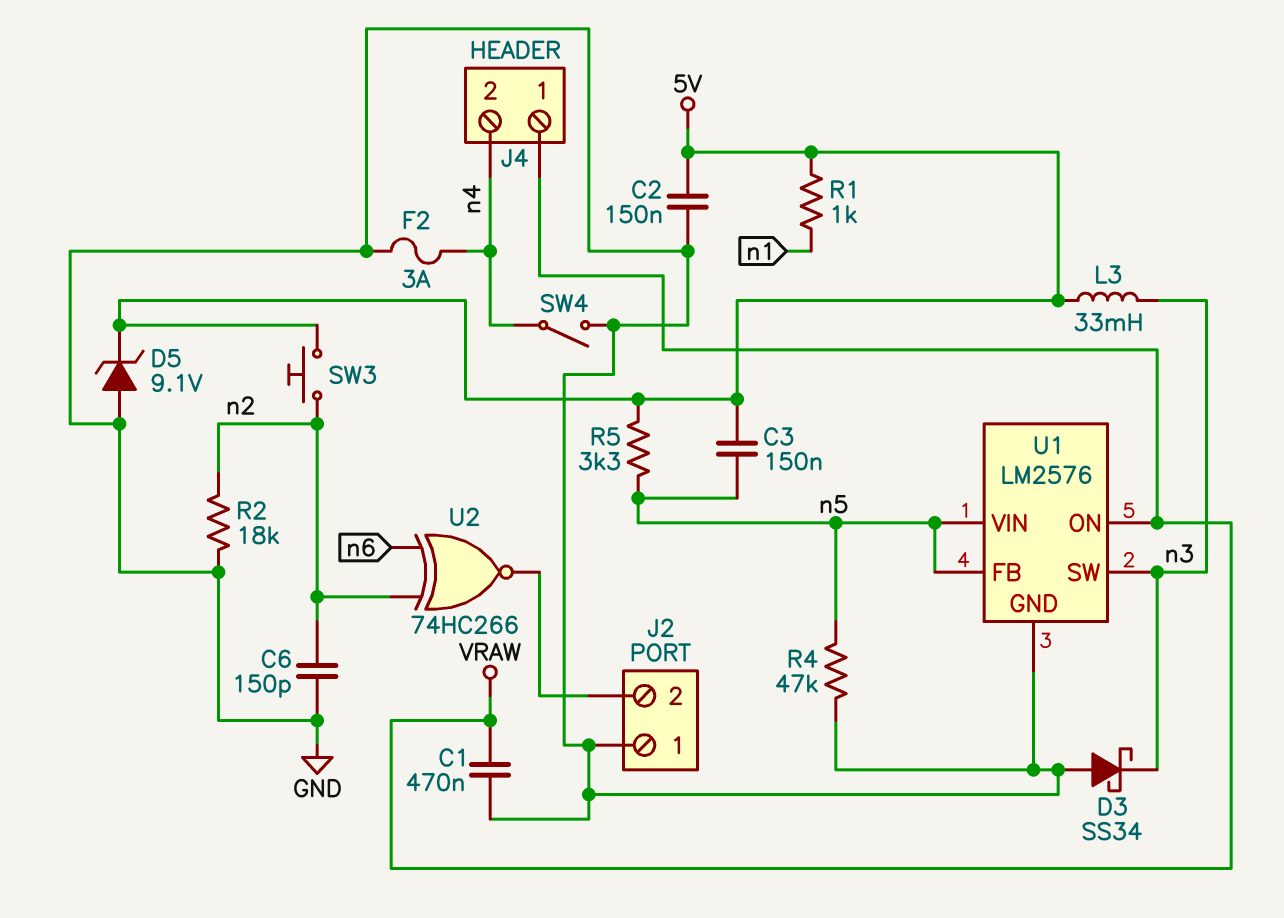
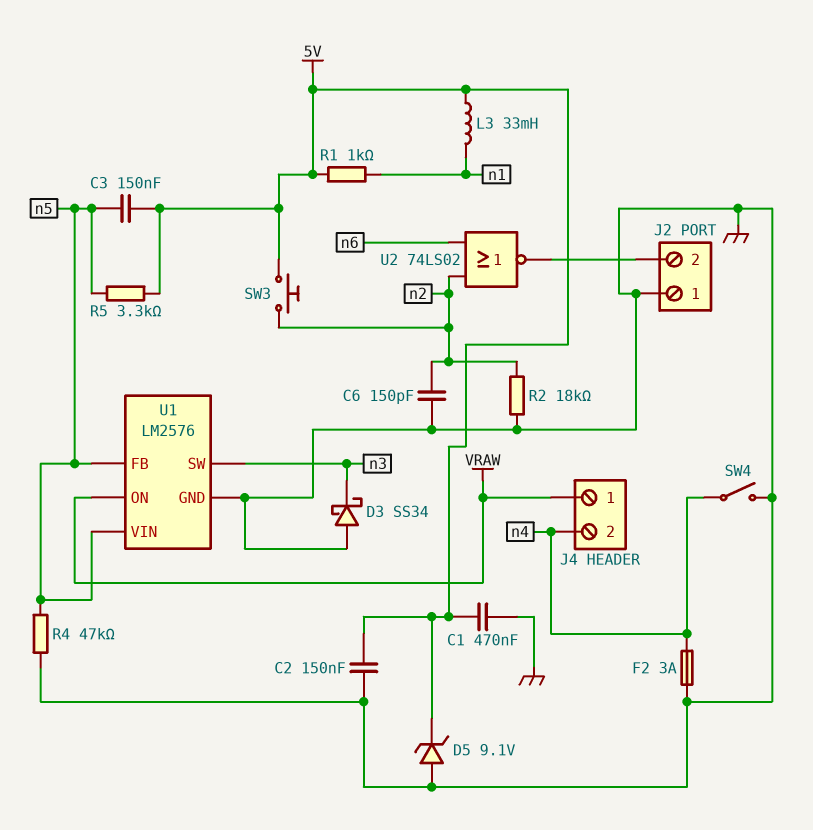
C1: 470nF (GND, VRAW) -> 470nF (5V, GND)
L3: 33mH (5V, n3) -> 33mH (5V, n1)
U2: XNOR 74HC266 (in n2, in n6, out J2/2) -> NOR 74LS02 (in n2, in n6, out J2/2)

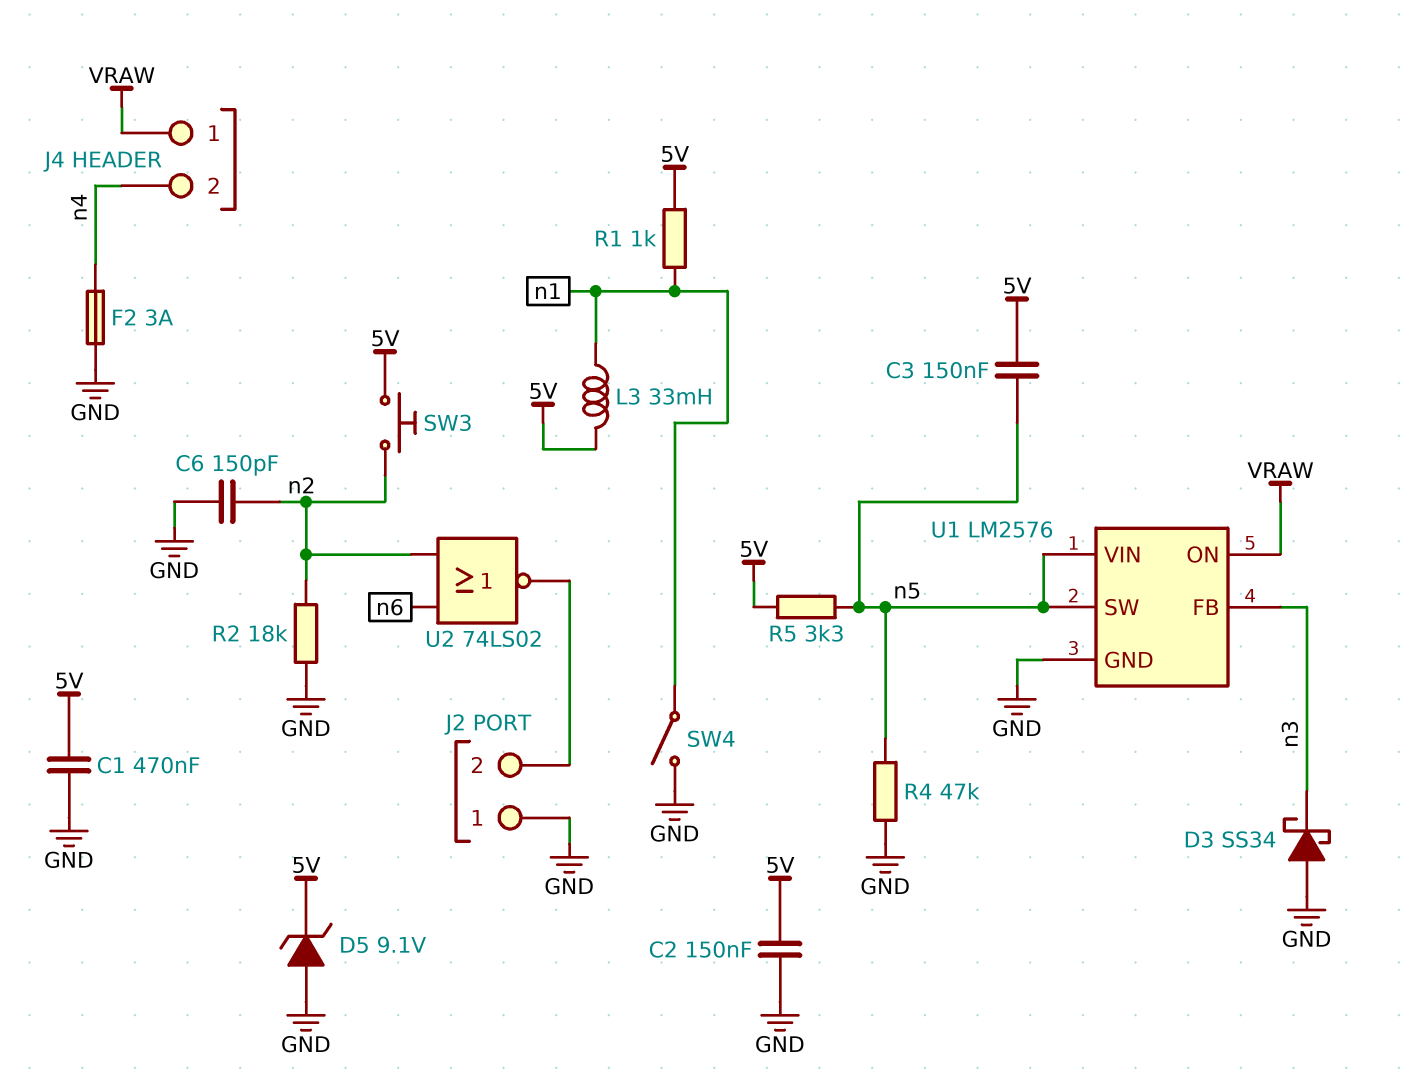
SW4: switch (GND, n4) -> switch (GND, n1)
U1 pin FB: n5 -> n3
U1 pin SW: n3 -> n5

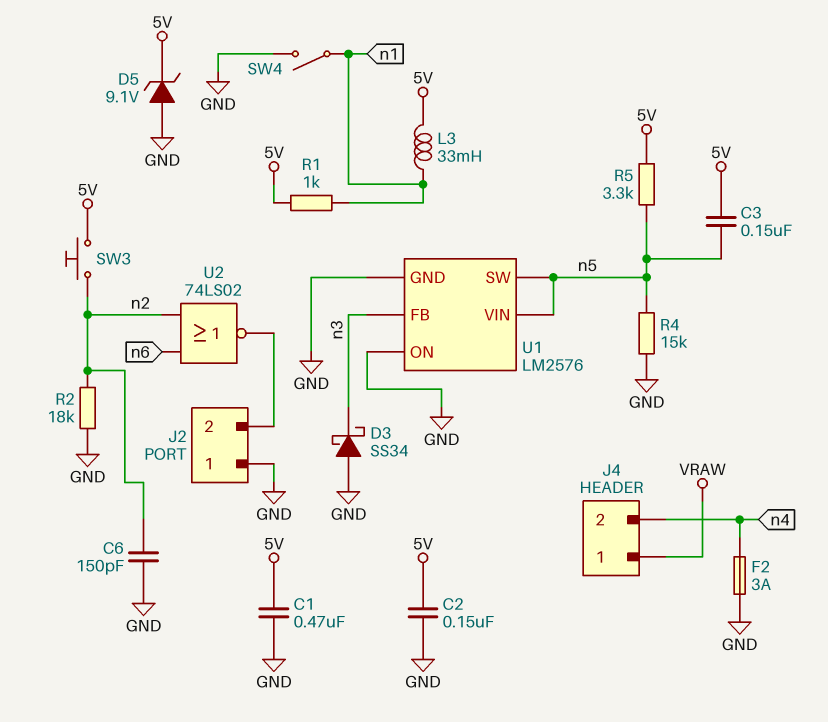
R4: 47k (GND, n5) -> 15k (GND, n5)
U1 pin ON: VRAW -> GND

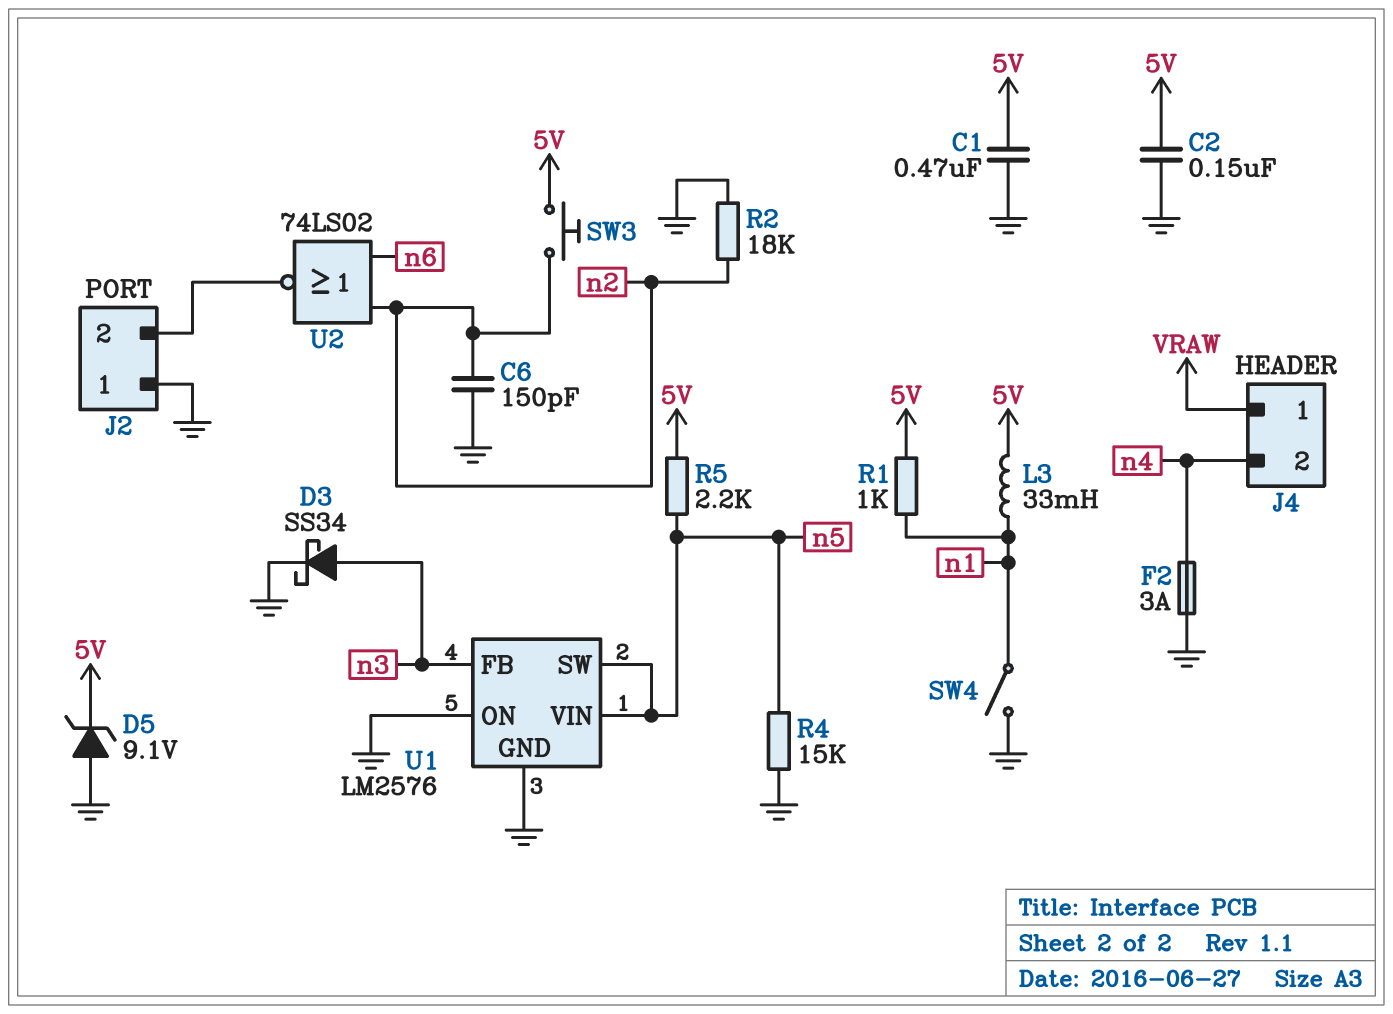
C3: 150nF (5V, n5) -> none
D3: schottky SS34 (A GND, K n3) -> schottky SS34 (A n3, K GND)
R5: 3.3k (5V, n5) -> 2.2k (5V, n5)

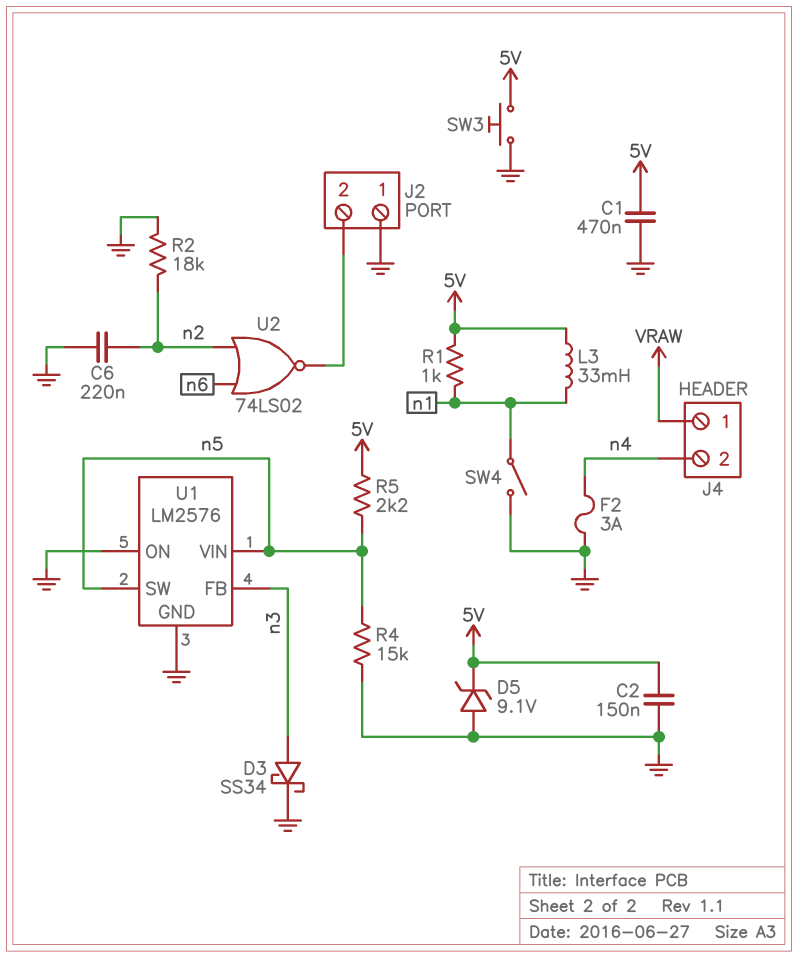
C6: 150pF (GND, n2) -> 220nF (GND, n2)
SW3: button (5V, n2) -> button (5V, GND)

